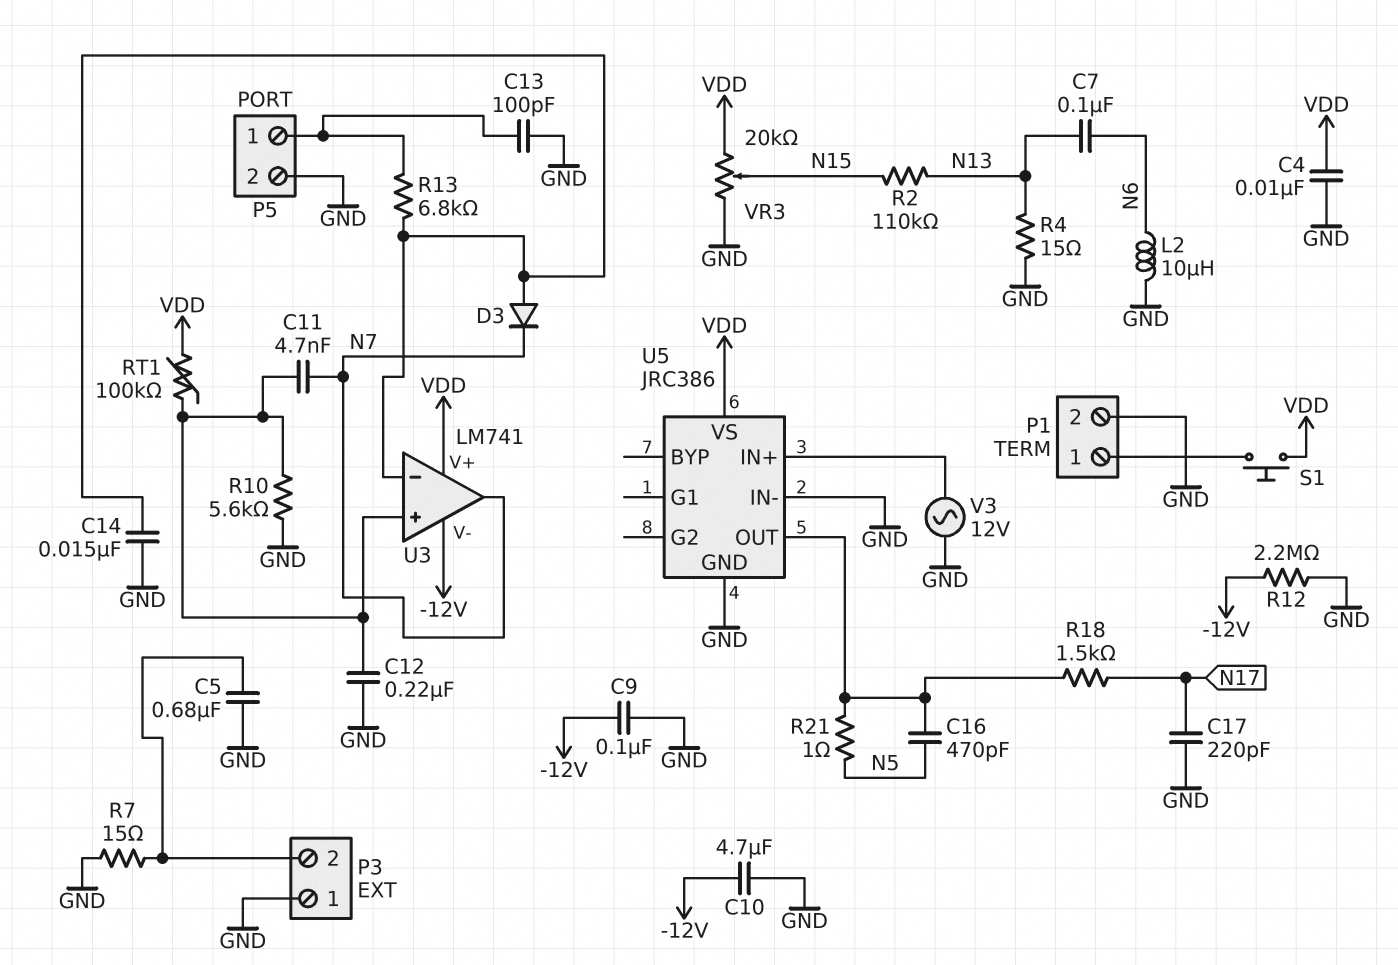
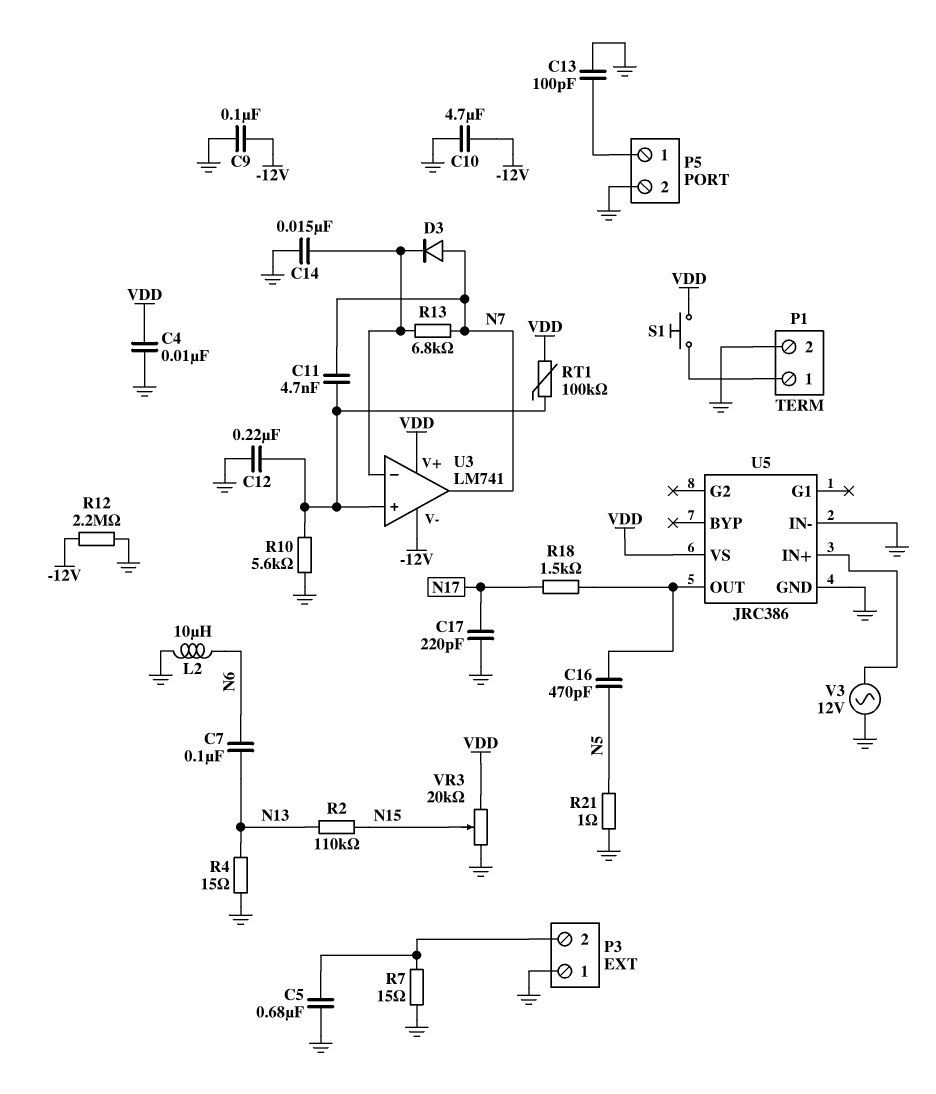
D3: diode (A U3/in-, K N7) -> diode (A N7, K U3/in-)
R13: 6.8k (P5/1, U3/in-) -> 6.8k (N7, U3/in-)
R21: 1 (N5, U5/OUT) -> 1 (GND, N5)

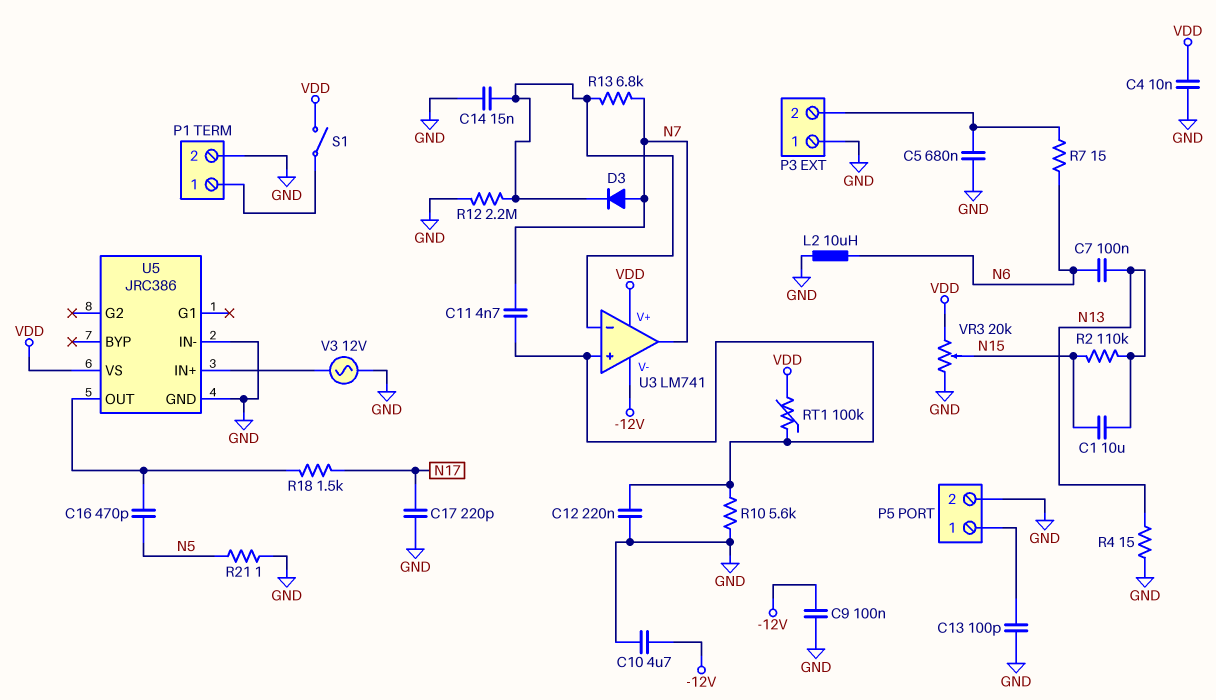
C1: none -> 10uF (N13, N15)
R7: 15 (GND, P3/2) -> 15 (N6, P3/2)
R12: 2.2M (-12V, GND) -> 2.2M (GND, U3/in-)
S1: button (P1/1, VDD) -> switch (P1/1, VDD)

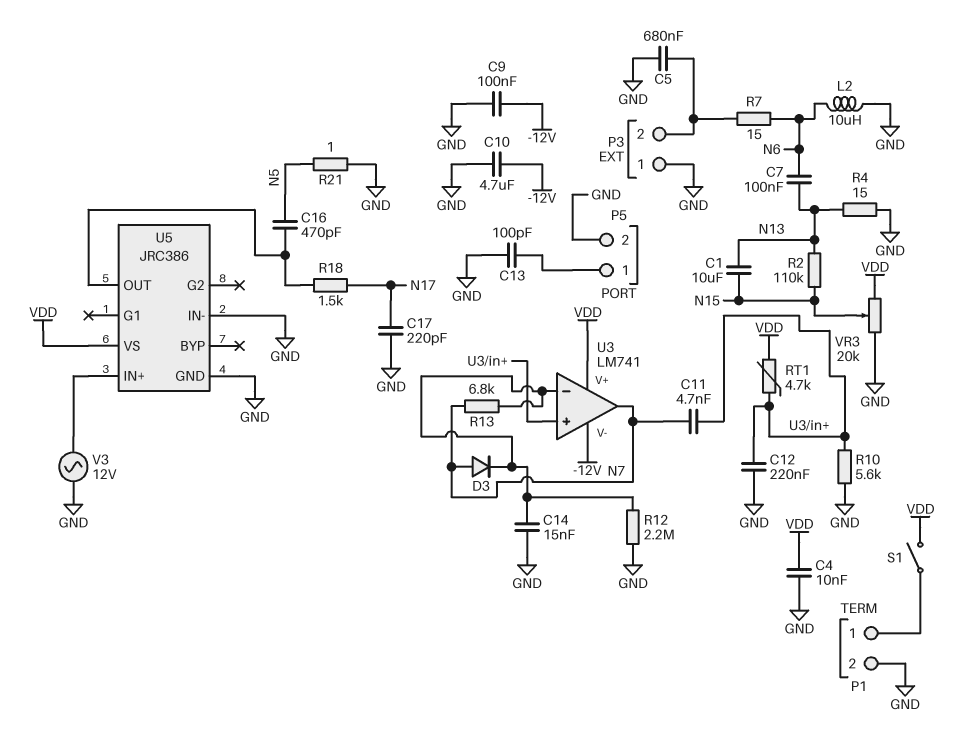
RT1: 100k (U3/in+, VDD) -> 4.7k (U3/in+, VDD)

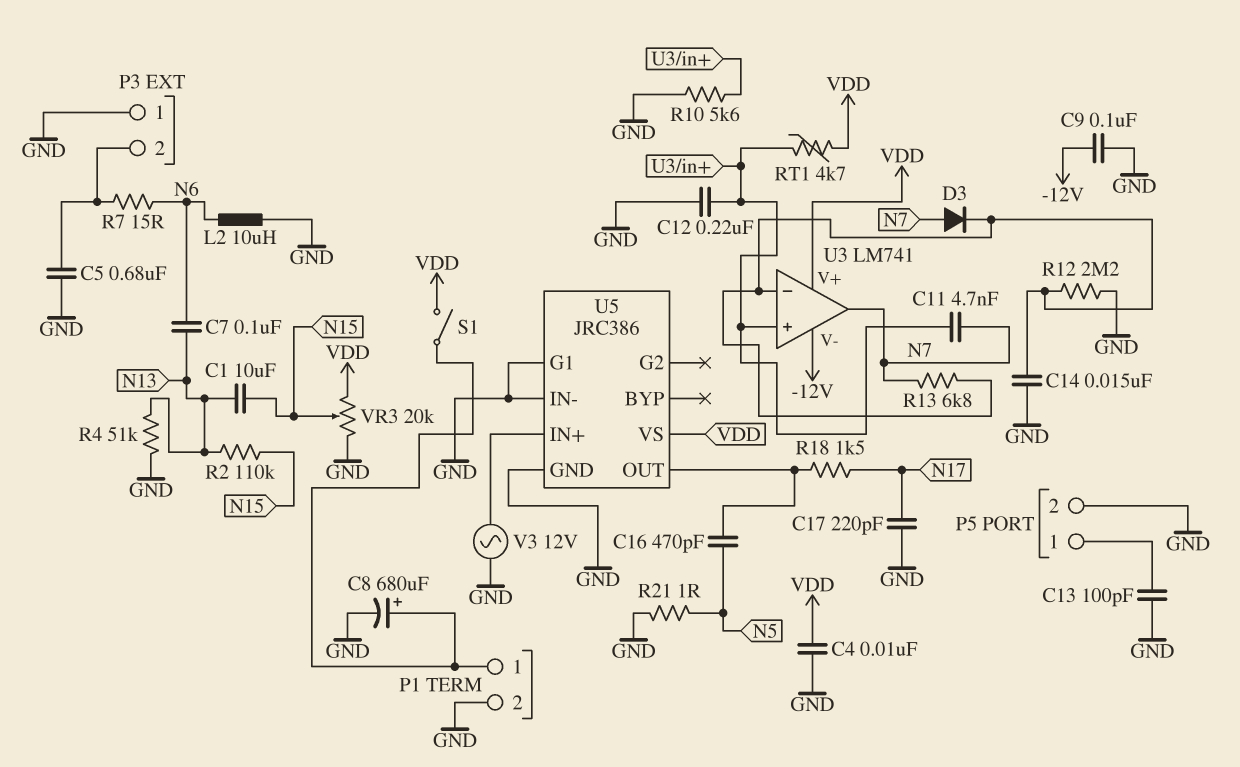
C8: none -> 680uF (plus P1/1, minus GND)
C10: 4.7uF (-12V, GND) -> none
R4: 15 (GND, N13) -> 51k (GND, N13)
U5 pin G1: none -> GND

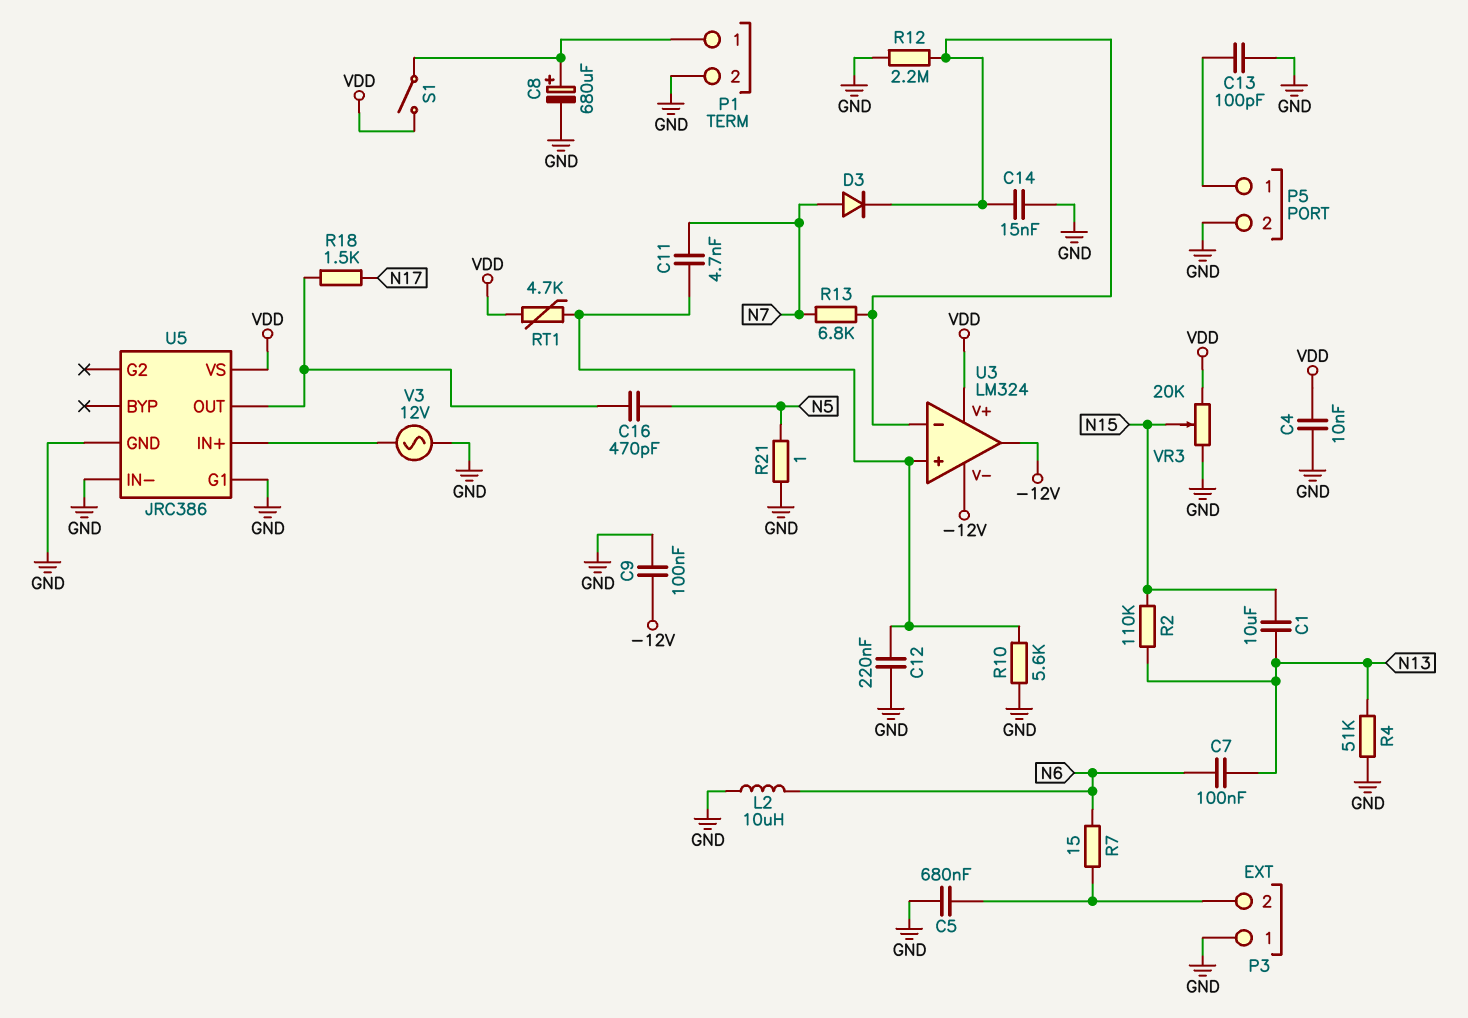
C17: 220pF (GND, N17) -> none
U3: LM741 -> LM324
U3 pin out: N7 -> -12V

